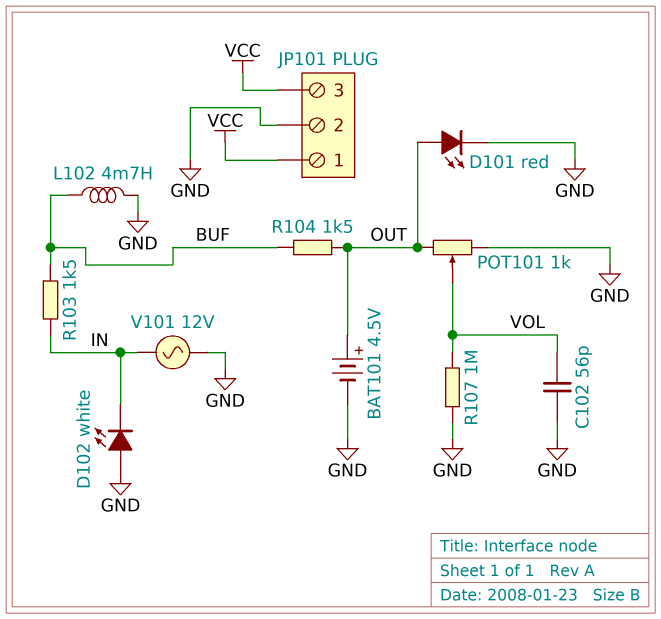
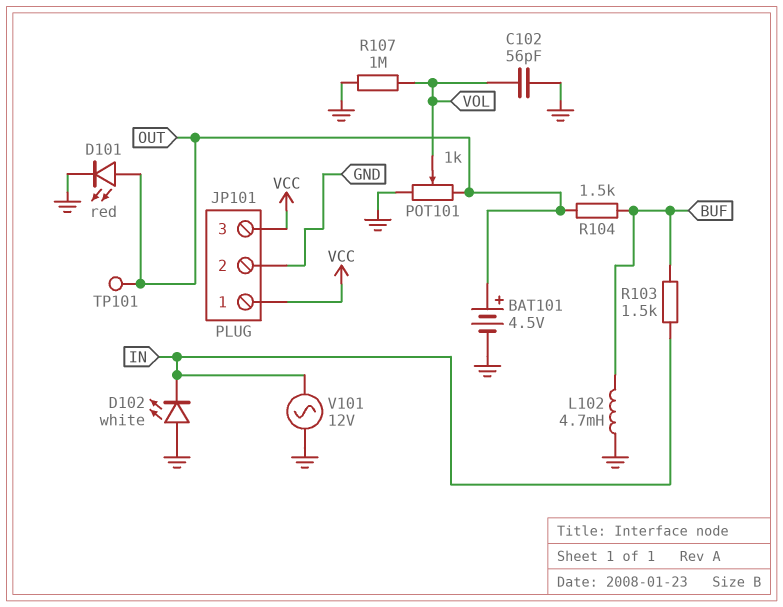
TP101: none -> test point (OUT)

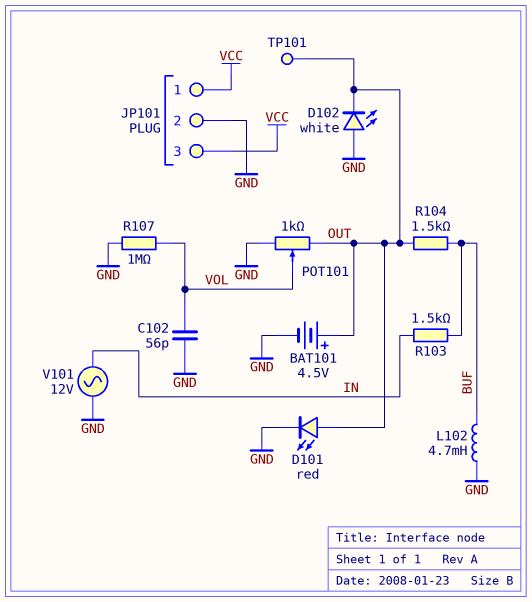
D102: LED white (A GND, K IN) -> LED white (A GND, K OUT)

